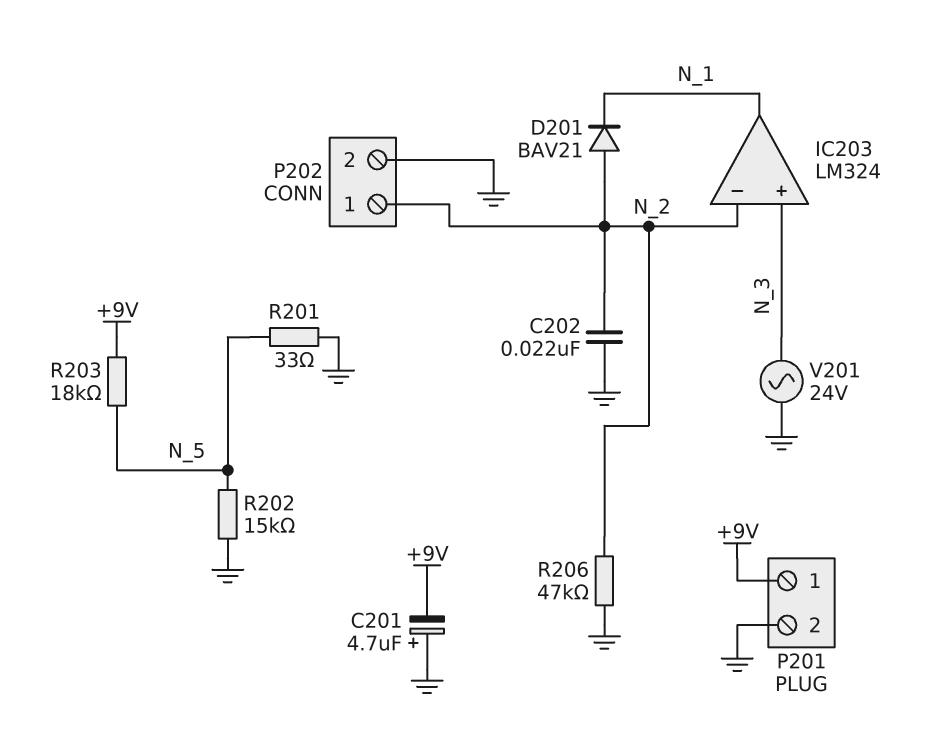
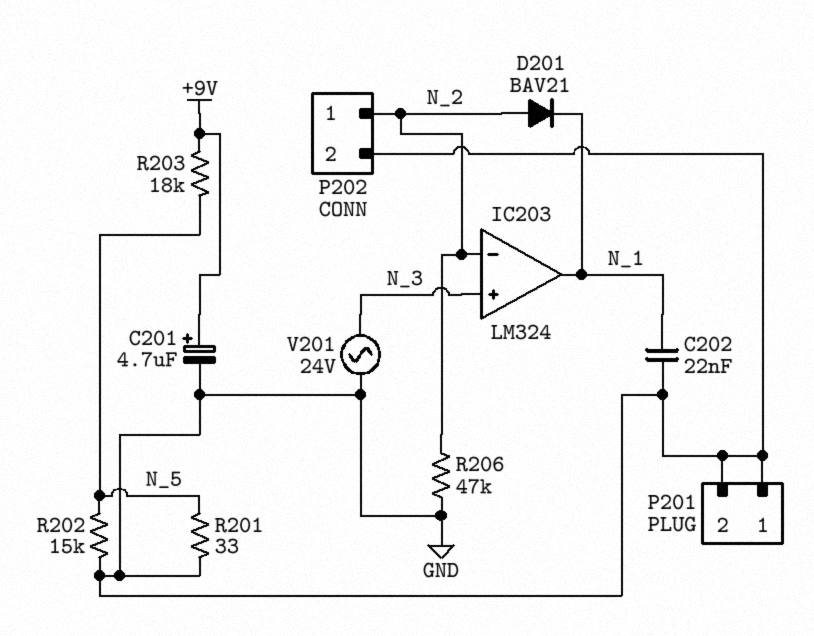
C201: 4.7uF (plus GND, minus +9V) -> 4.7uF (plus +9V, minus GND)
C202: 22nF (GND, N_2) -> 22nF (GND, N_1)
P201 pin 1: +9V -> GND

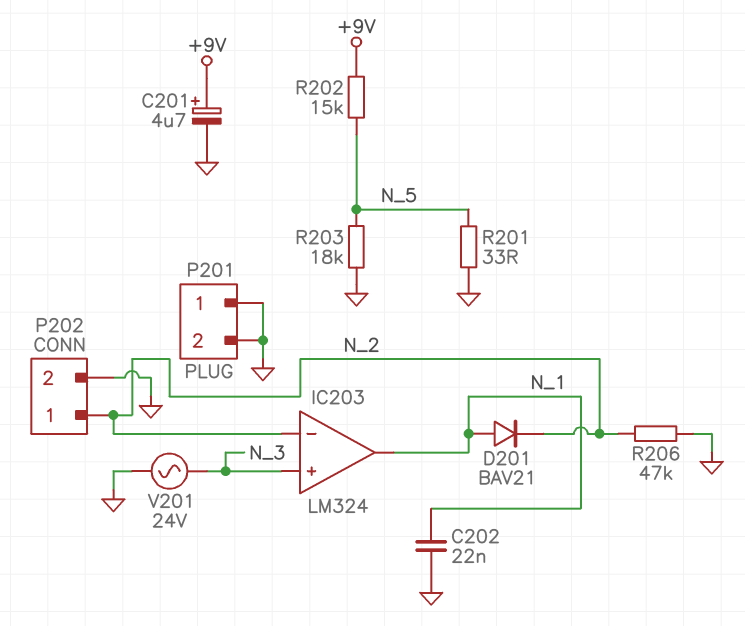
D201: diode BAV21 (A N_2, K N_1) -> diode BAV21 (A N_1, K N_2)
R202: 15k (GND, N_5) -> 15k (+9V, N_5)
R203: 18k (+9V, N_5) -> 18k (GND, N_5)

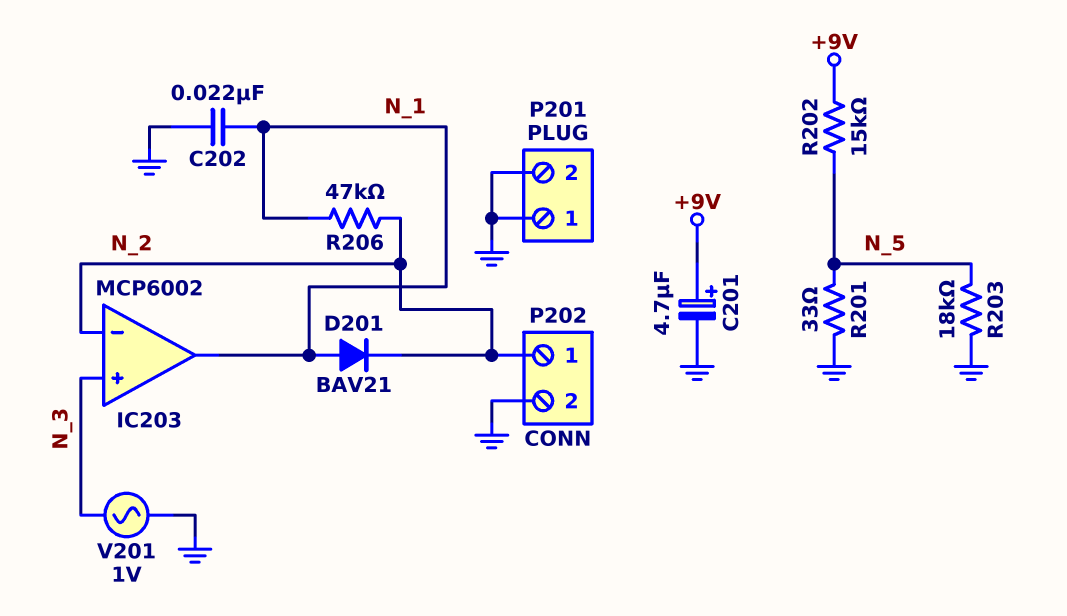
IC203: LM324 -> MCP6002
R206: 47k (GND, N_2) -> 47k (N_1, N_2)
V201: AC 24V (GND, N_3) -> AC 1V (GND, N_3)

